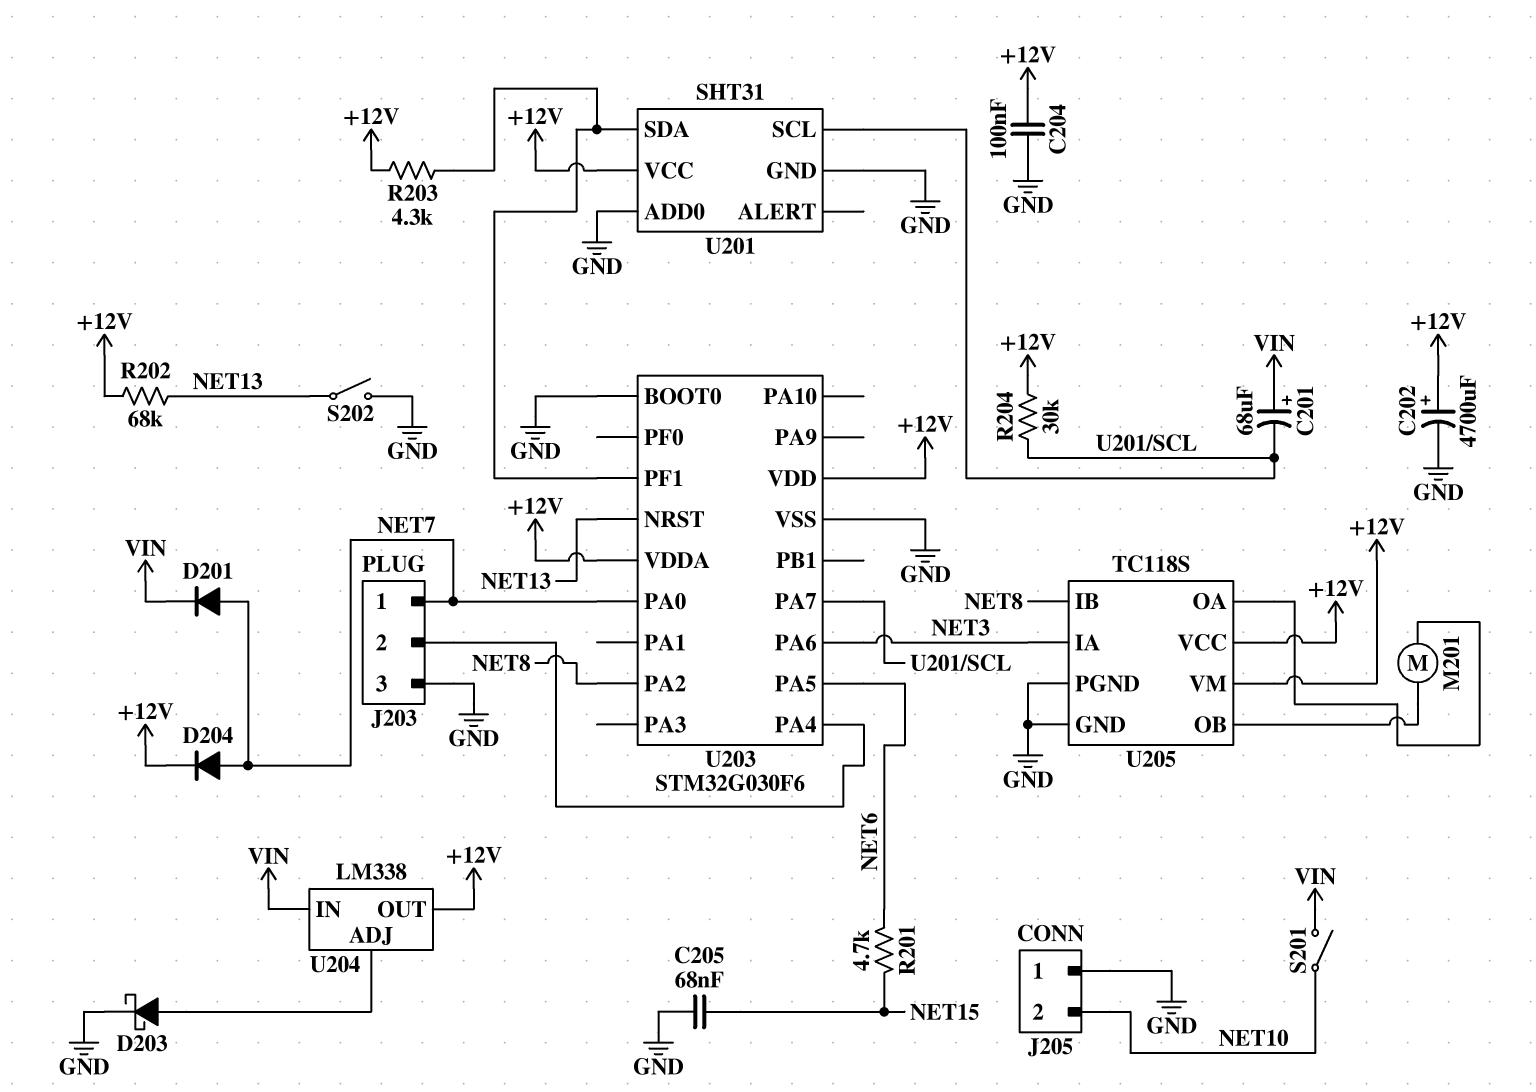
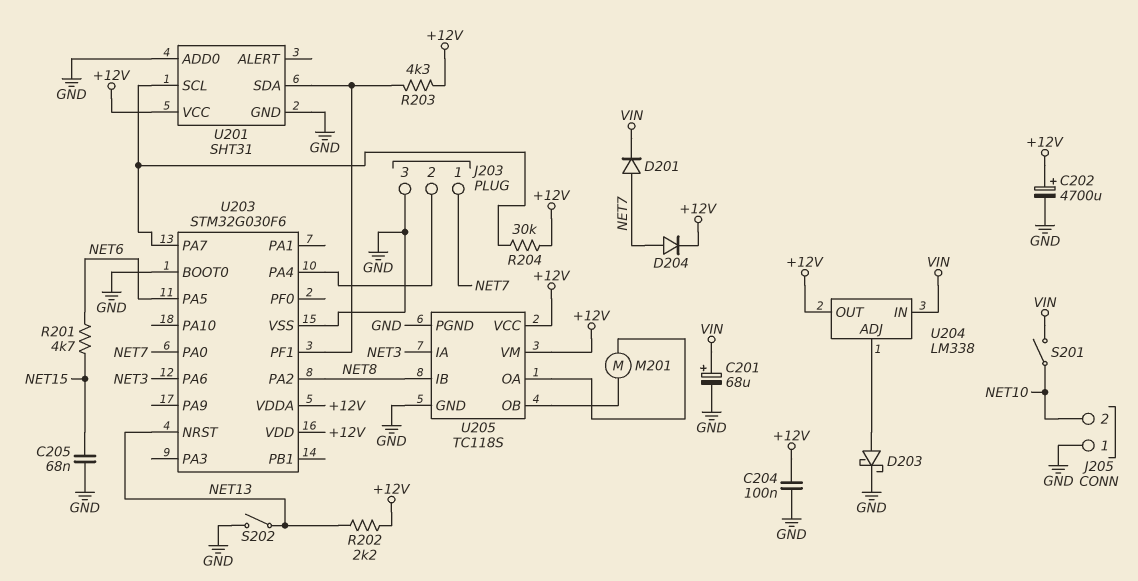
C201: 68uF (plus VIN, minus U201/SCL) -> 68uF (plus VIN, minus GND)
R202: 68k (+12V, NET13) -> 2.2k (+12V, NET13)

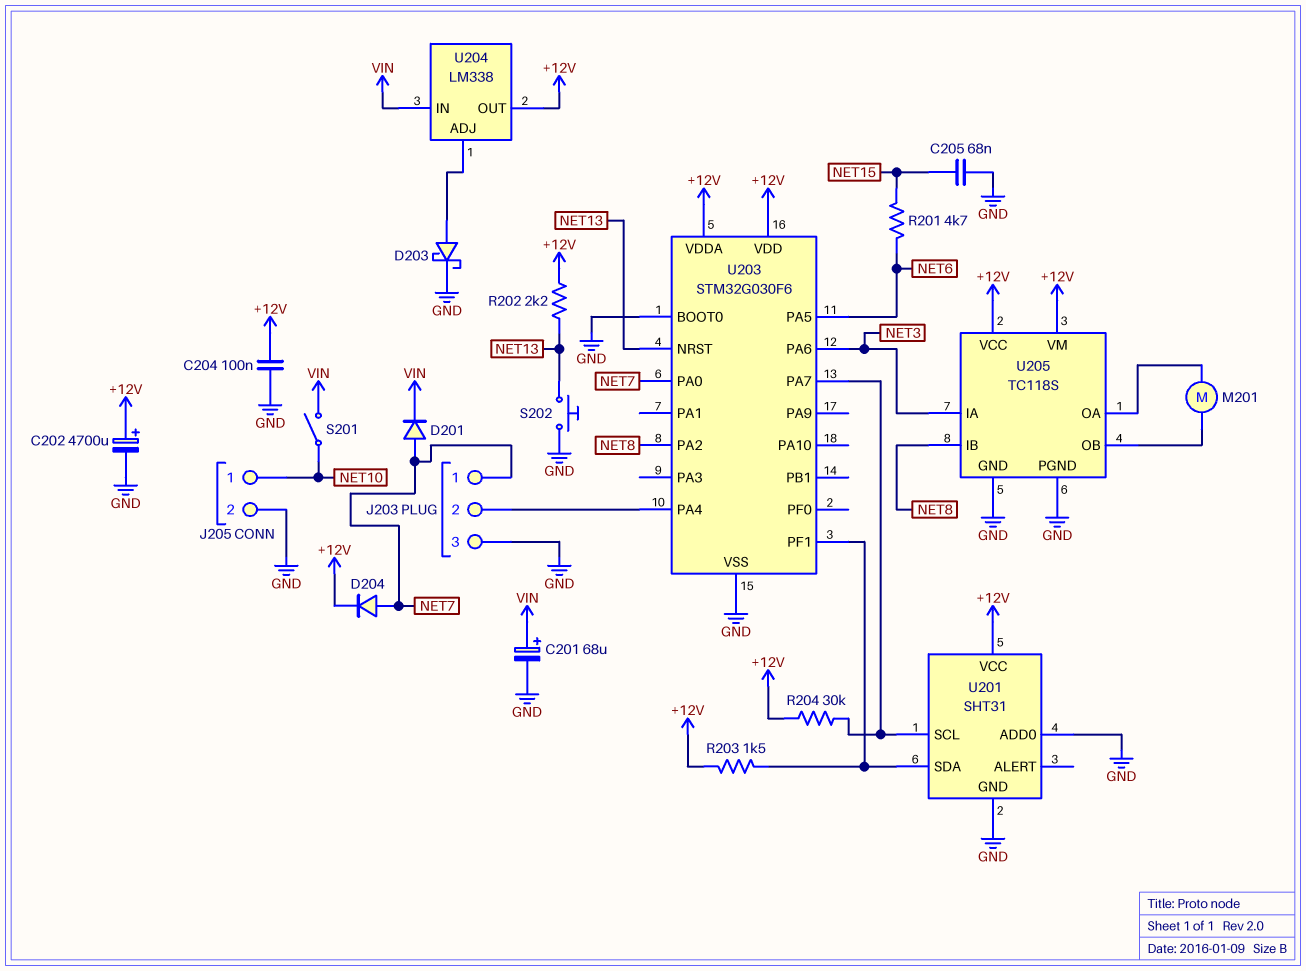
J205 pin 1: GND -> NET10
J205 pin 2: NET10 -> GND
R203: 4.3k (+12V, U201/SDA) -> 1.5k (+12V, U201/SDA)
S202: switch (GND, NET13) -> button (GND, NET13)

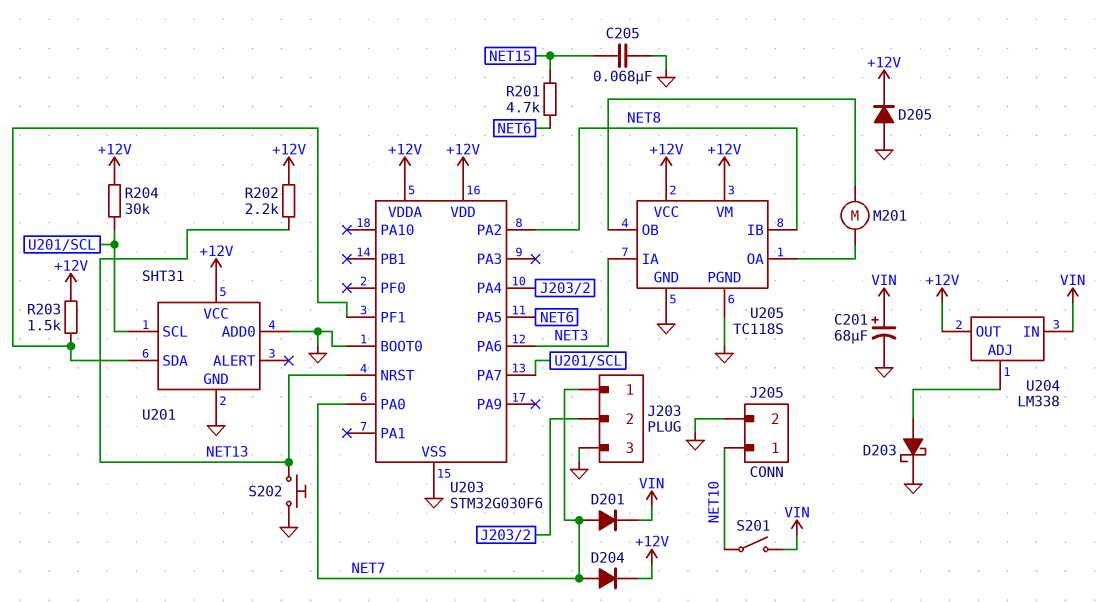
C202: 4700uF (plus +12V, minus GND) -> none
C204: 100nF (+12V, GND) -> none
D205: none -> diode (A GND, K +12V)

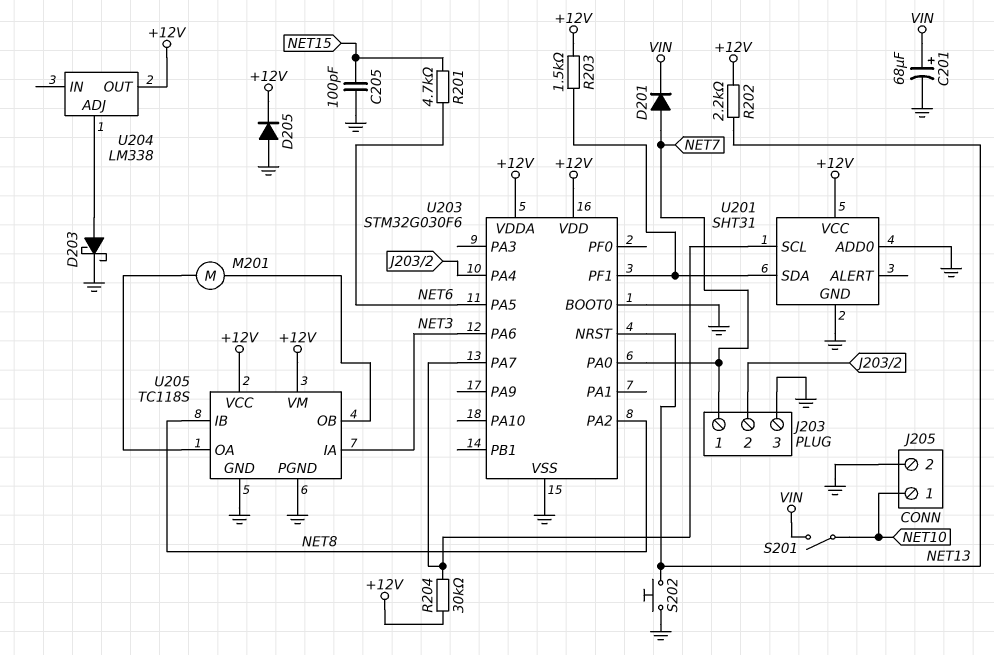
C205: 68nF (GND, NET15) -> 100pF (GND, NET15)
D204: diode (A NET7, K +12V) -> none
U204 pin IN: VIN -> none

